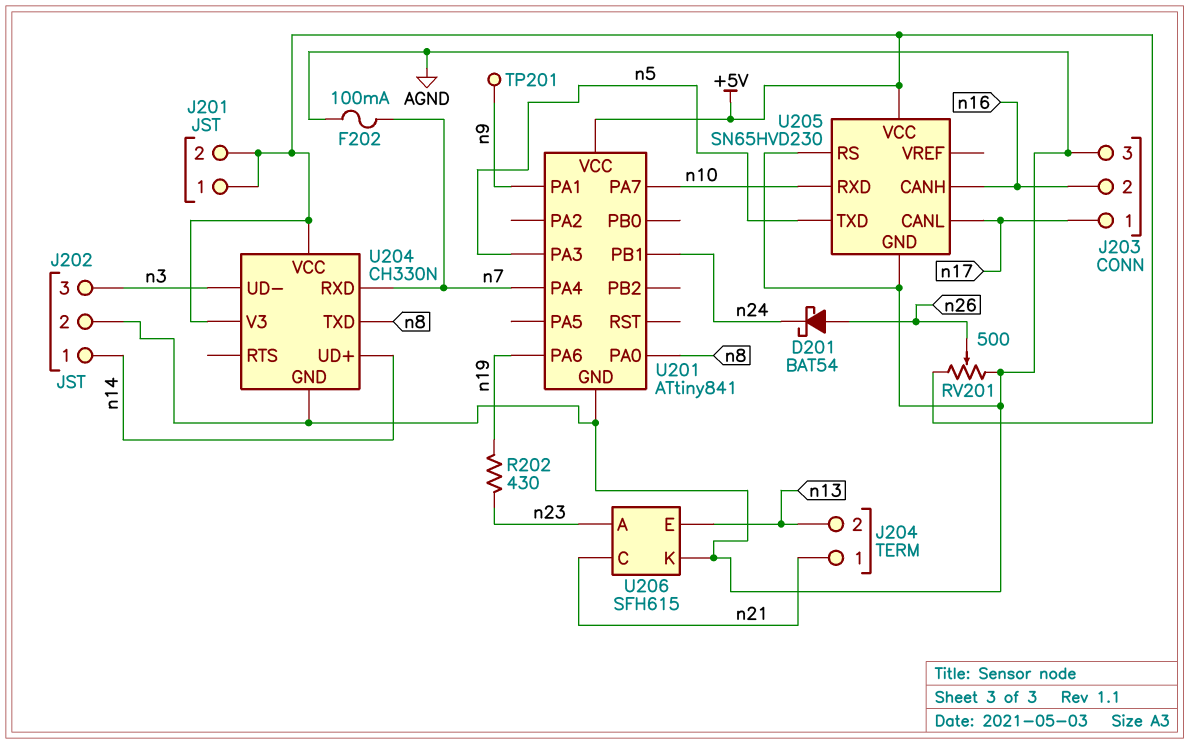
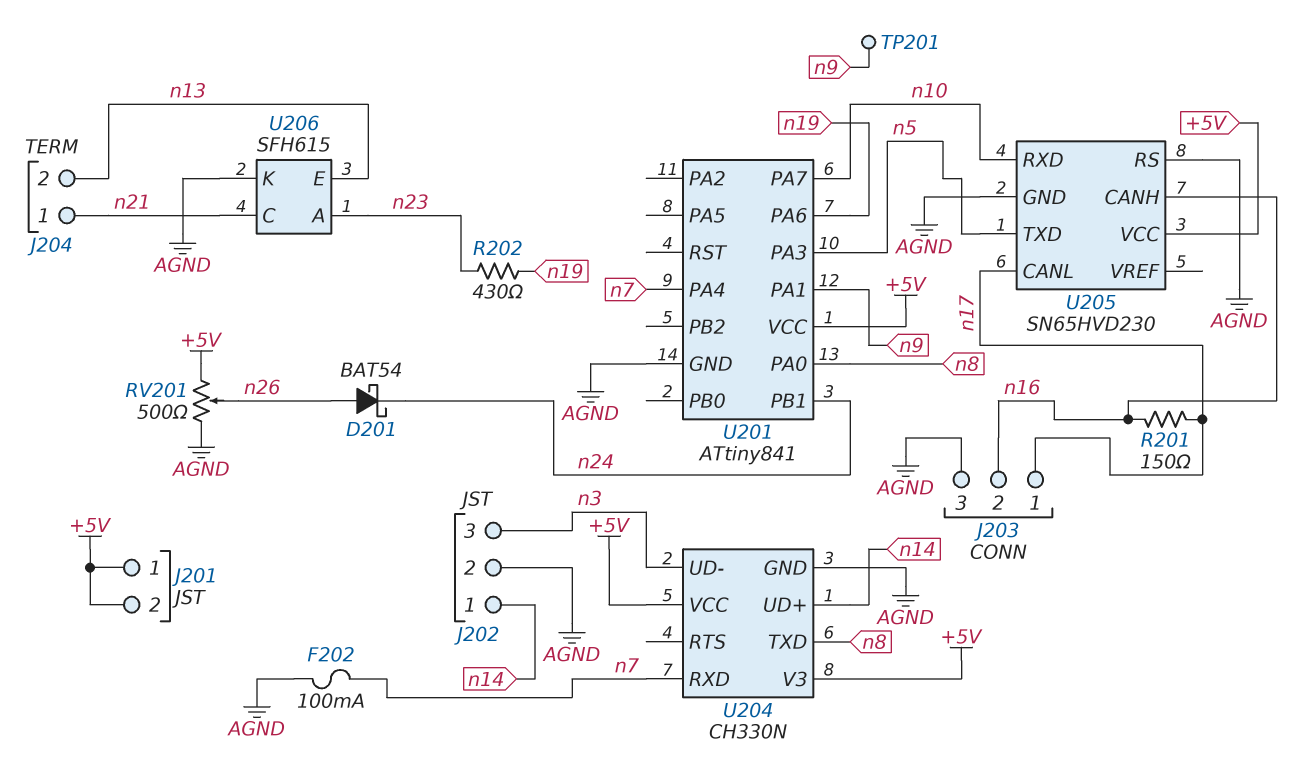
R201: none -> 150 (n16, n17)

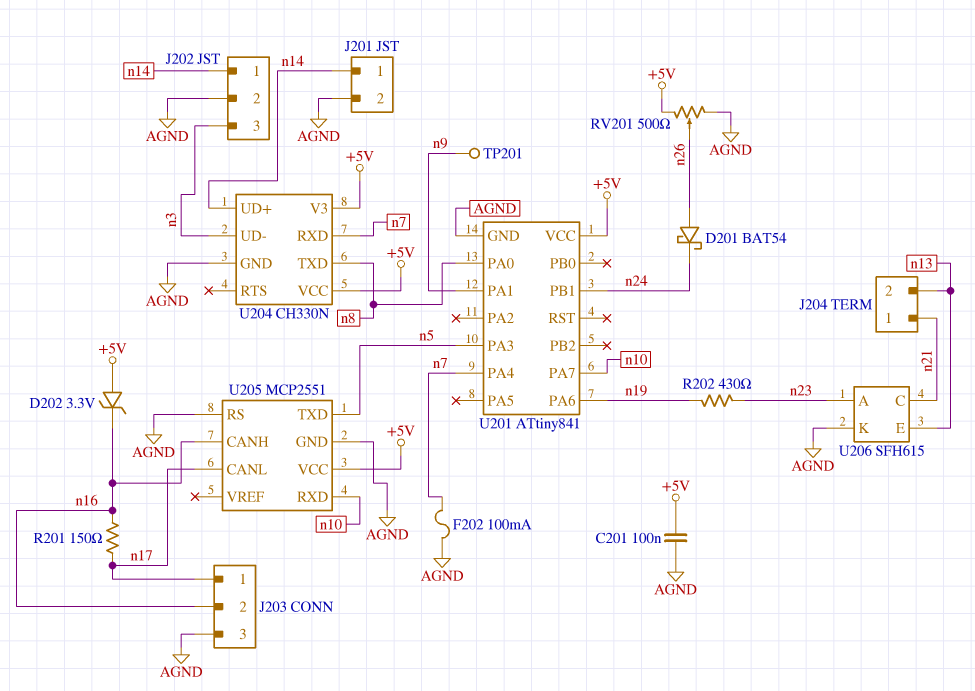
C201: none -> 100nF (+5V, AGND)
D202: none -> zener 3.3V (A +5V, K n16)
J201 pin 1: +5V -> n14
J201 pin 2: +5V -> AGND
U205: SN65HVD230 -> MCP2551

